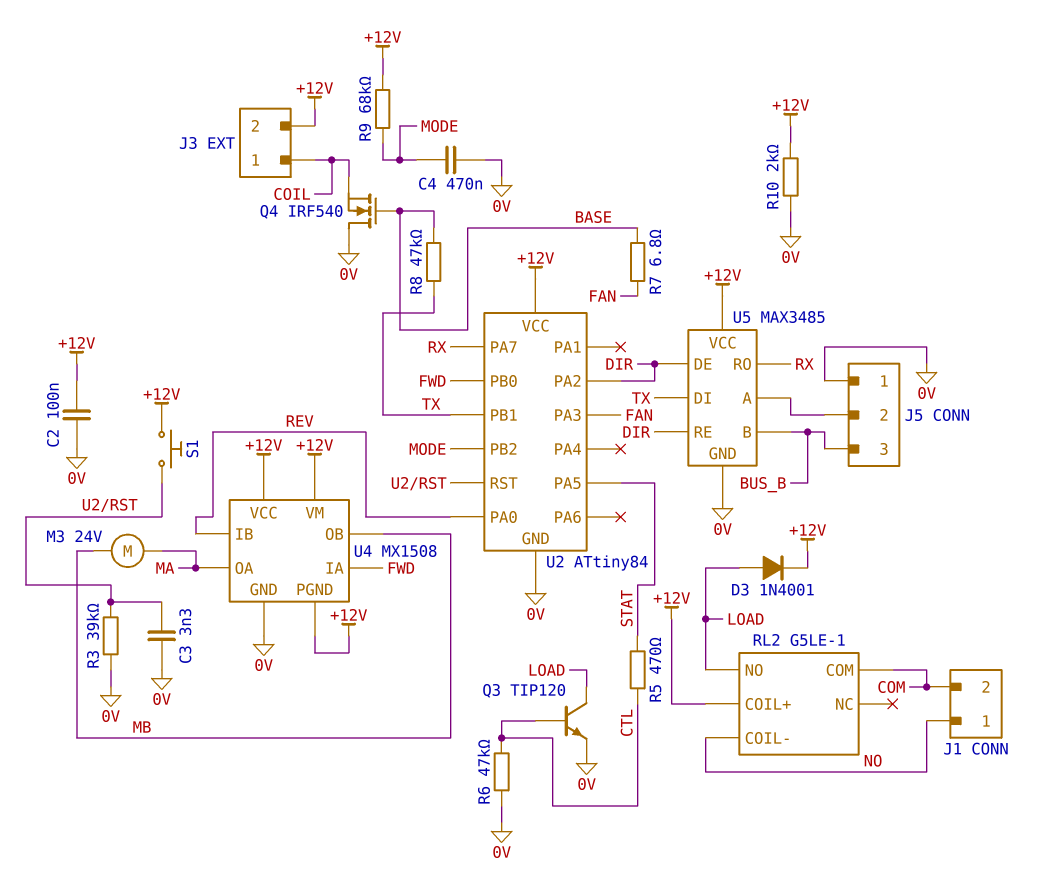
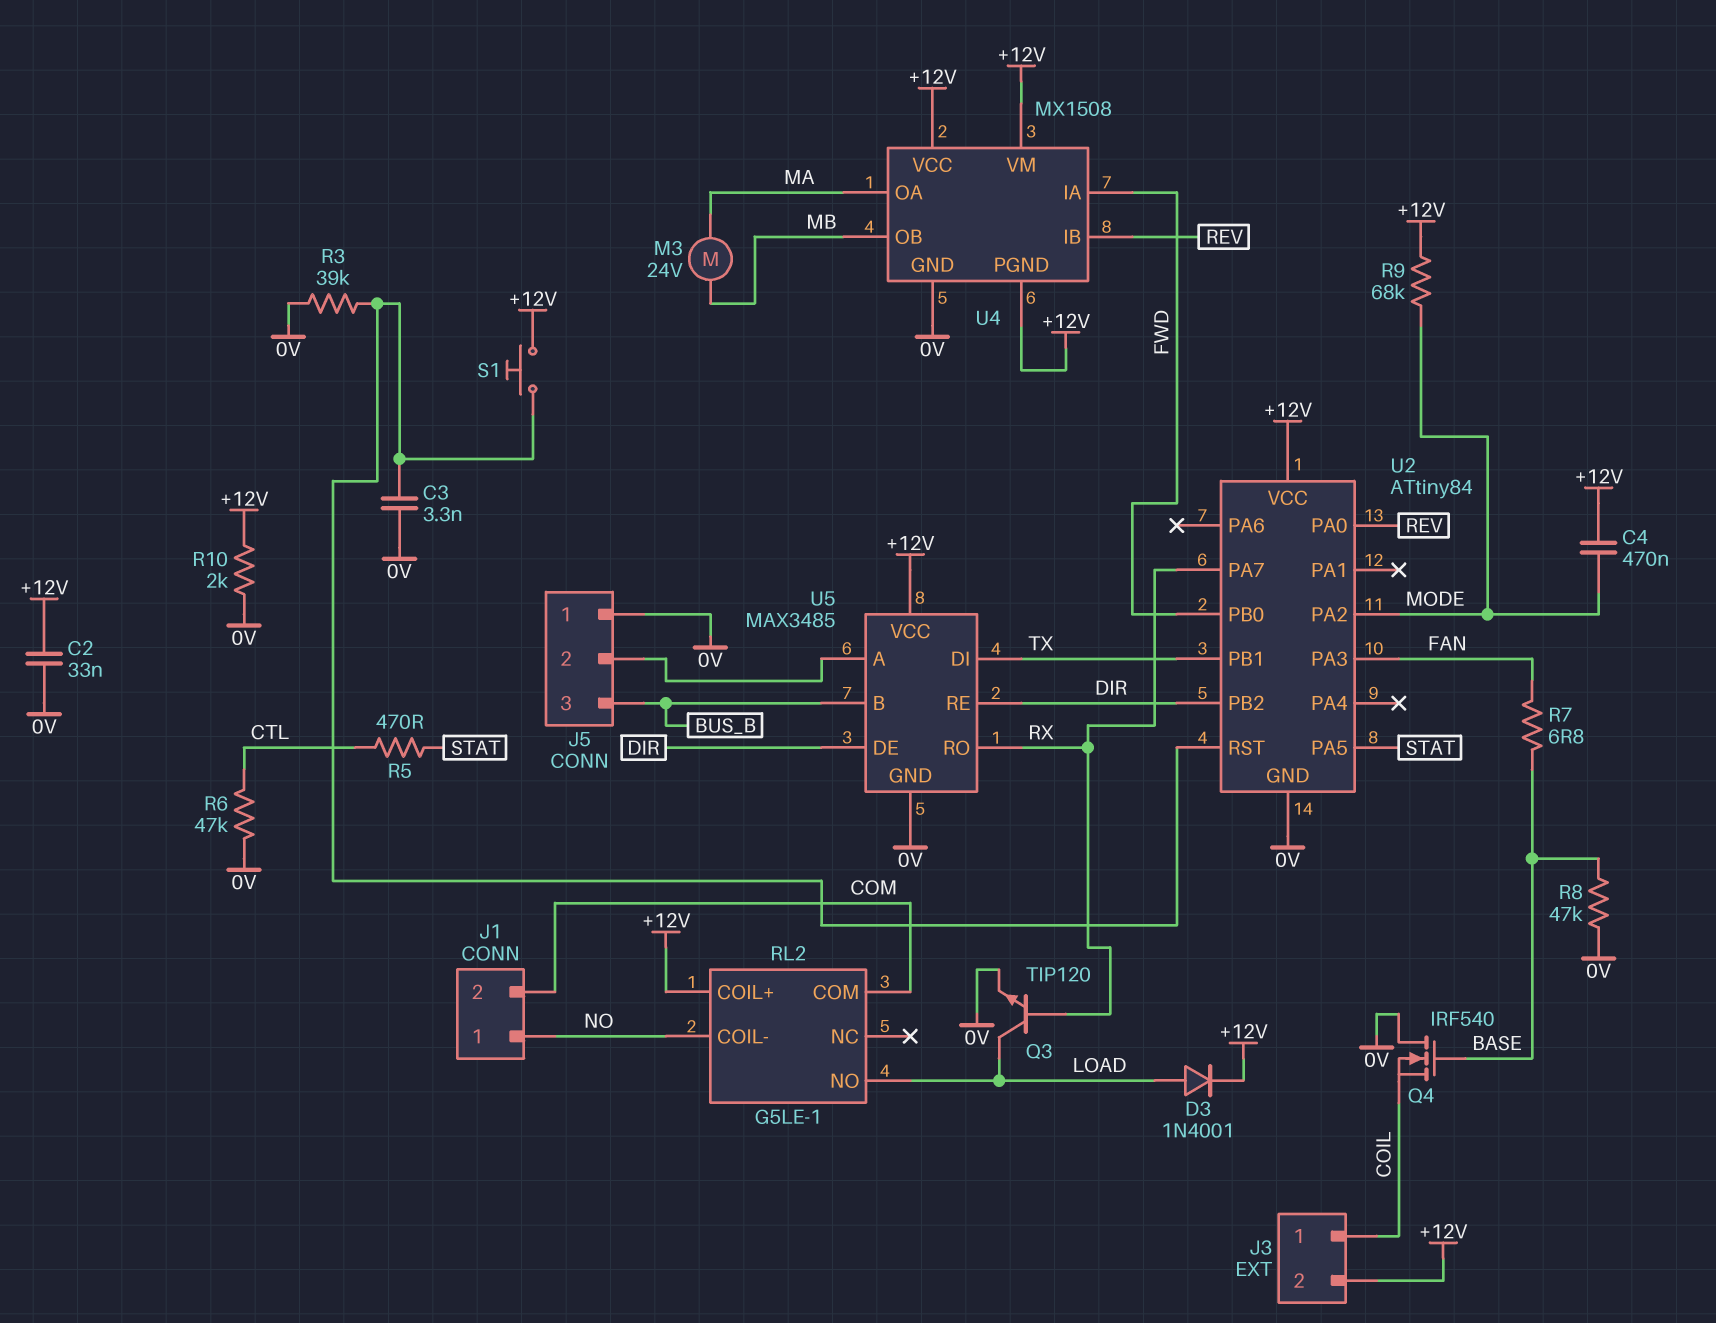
C2: 100nF (+12V, 0V) -> 33nF (+12V, 0V)
C4: 470nF (0V, MODE) -> 470nF (+12V, MODE)
Q3: NPN TIP120 (B CTL, C LOAD, E 0V) -> NPN TIP120 (B RX, C LOAD, E 0V)
R8: 47k (BASE, TX) -> 47k (0V, BASE)
U2 pin PA2: DIR -> MODE
U2 pin PB2: MODE -> DIR

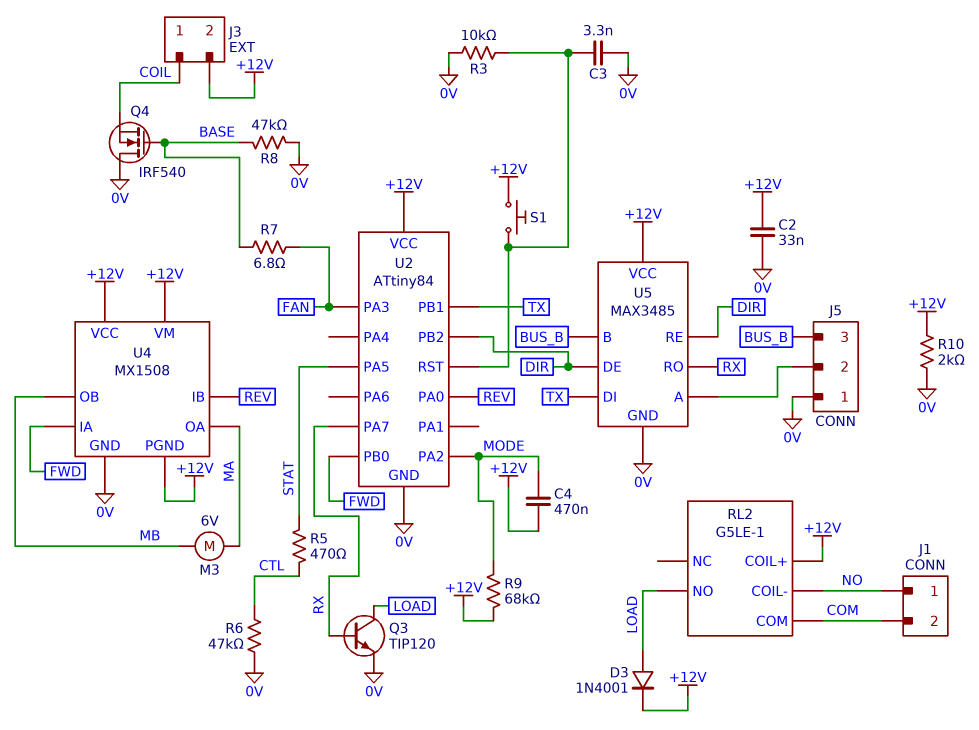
M3: motor 24V (MA, MB) -> motor 6V (MA, MB)
R3: 39k (0V, U2/RST) -> 10k (0V, U2/RST)

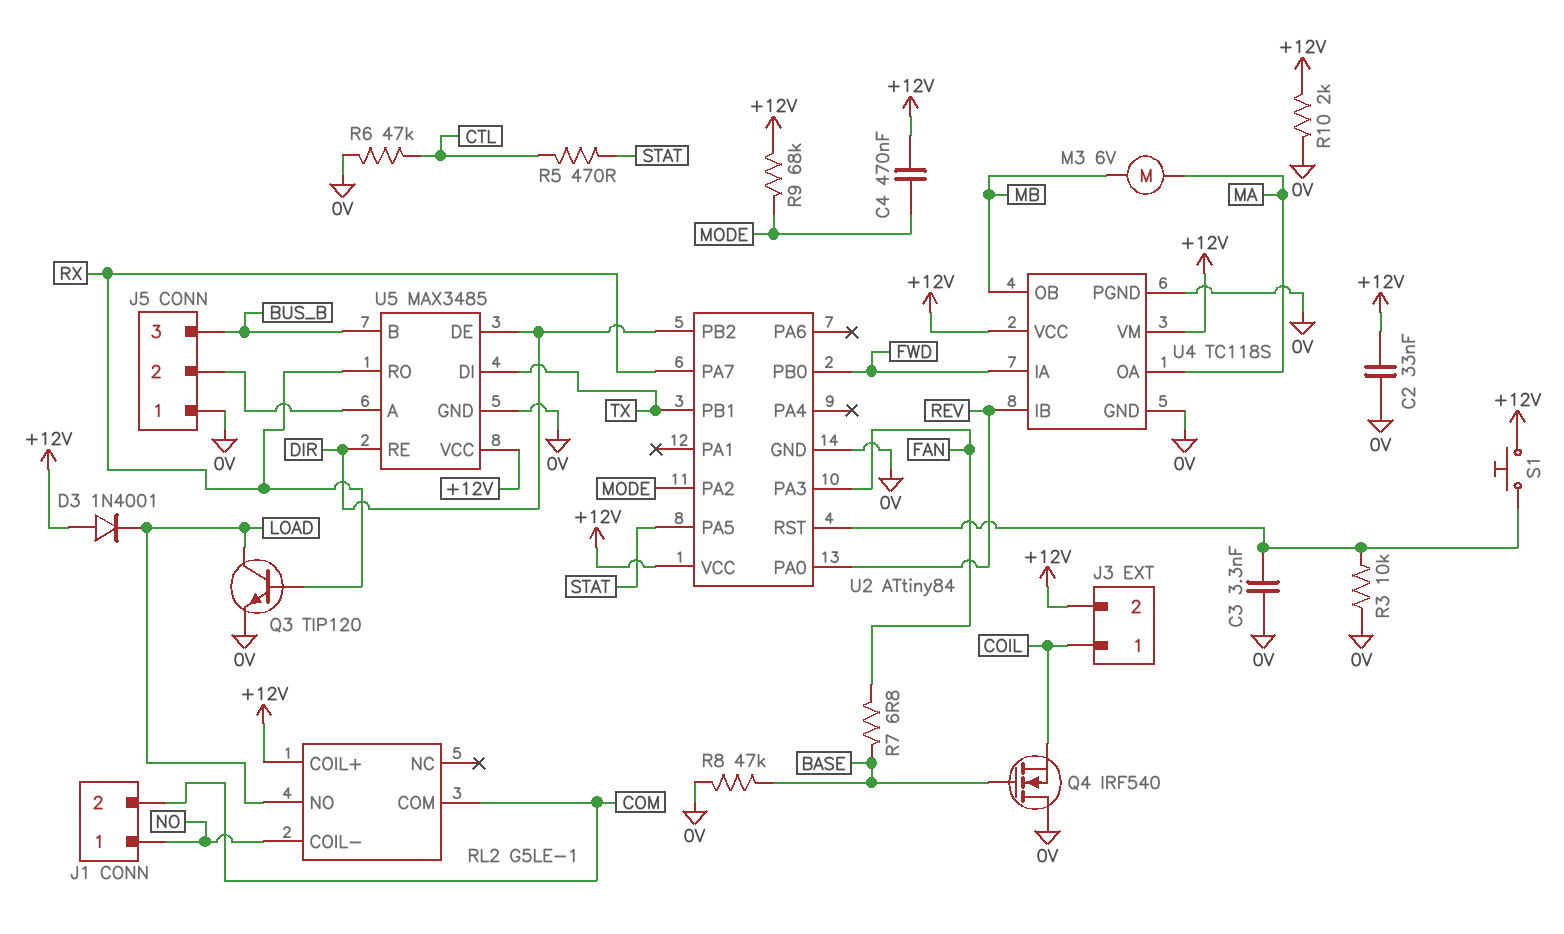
D3: diode 1N4001 (A LOAD, K +12V) -> diode 1N4001 (A +12V, K LOAD)
U4: MX1508 -> TC118S
U4 pin PGND: +12V -> 0V

